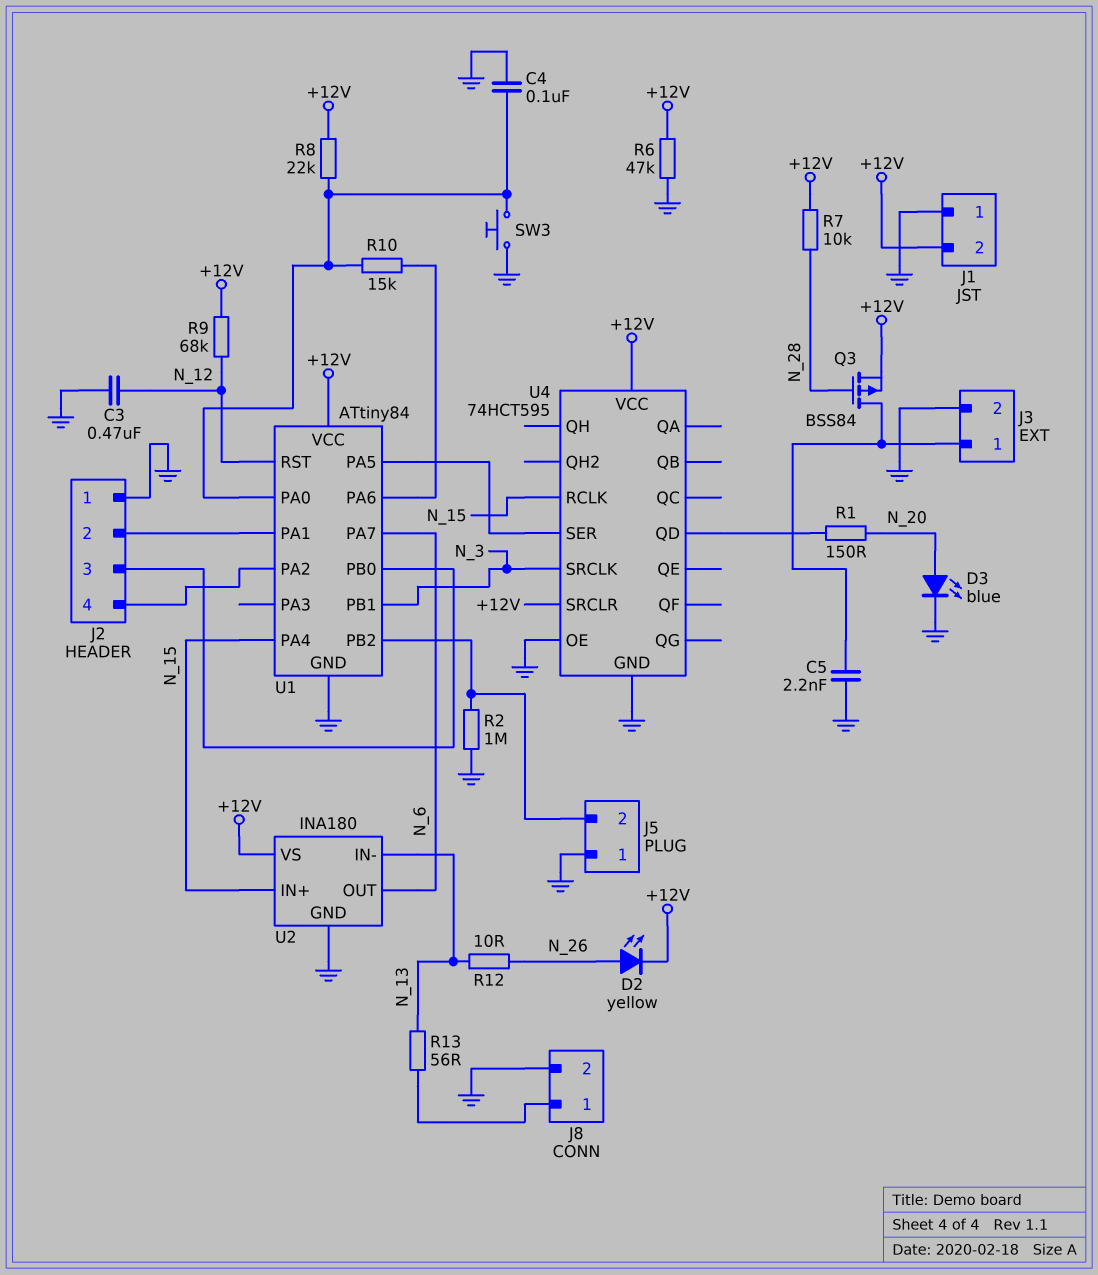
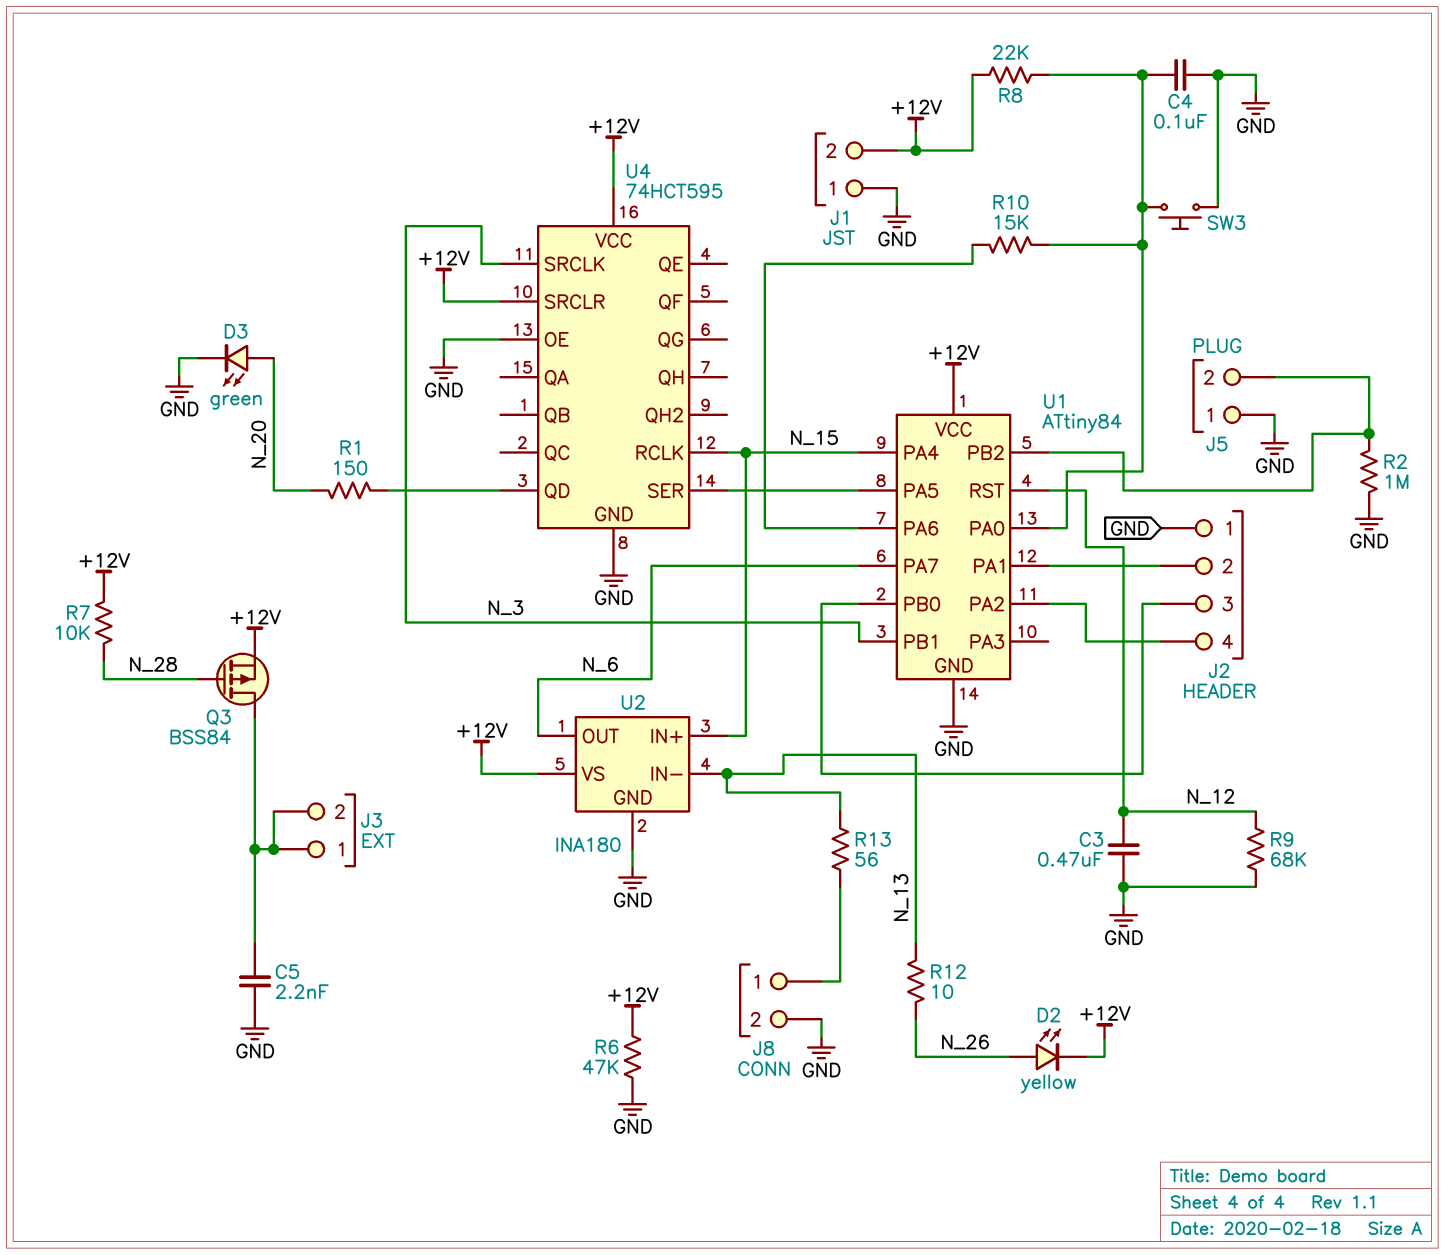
D3: LED blue (A N_20, K GND) -> LED green (A N_20, K GND)
J3 pin 2: GND -> J3/1
R9: 68k (+12V, N_12) -> 68k (GND, N_12)

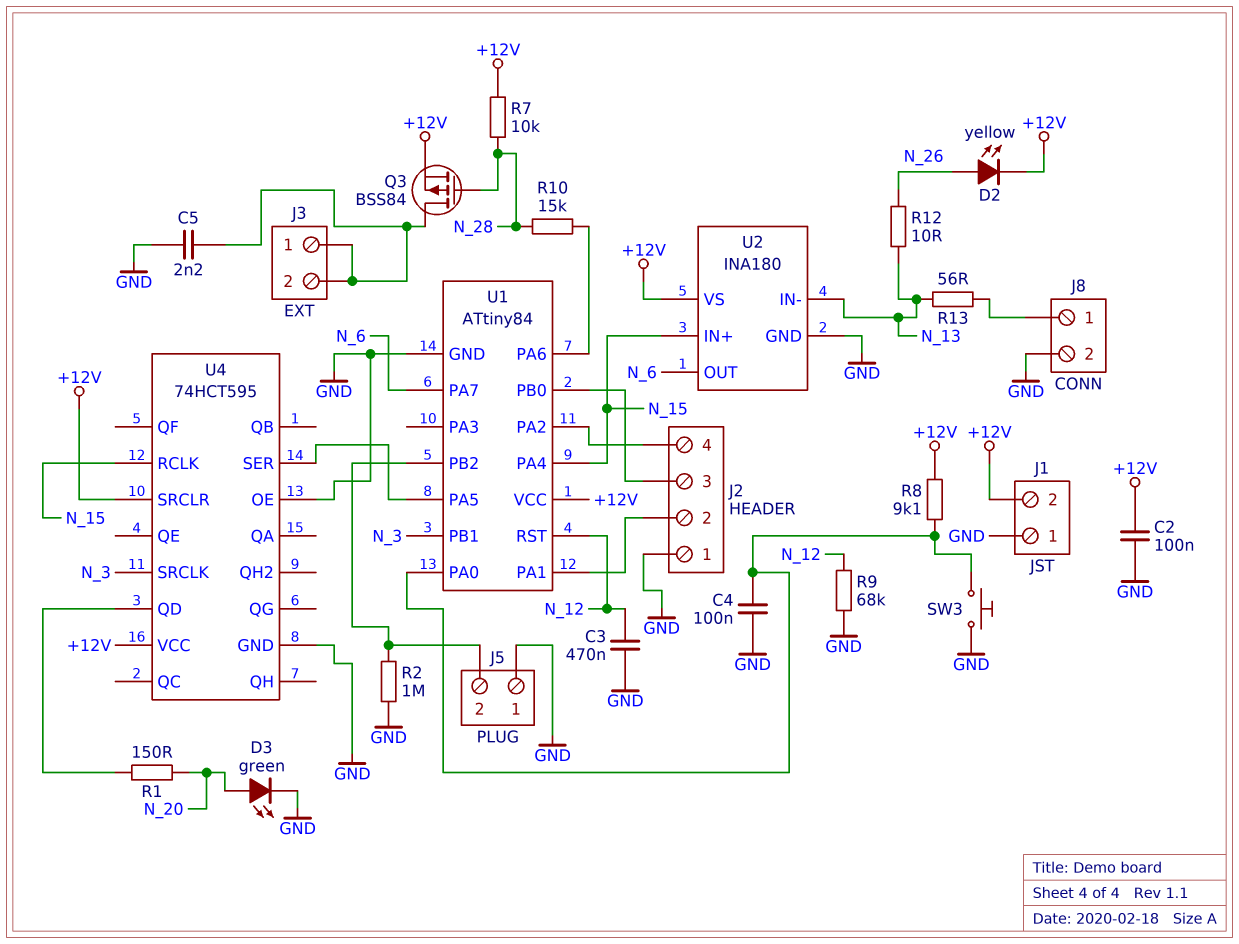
C2: none -> 100nF (+12V, GND)
R6: 47k (+12V, GND) -> none
R8: 22k (+12V, U1/PA0) -> 9.1k (+12V, U1/PA0)
R10: 15k (U1/PA0, U1/PA6) -> 15k (N_28, U1/PA6)

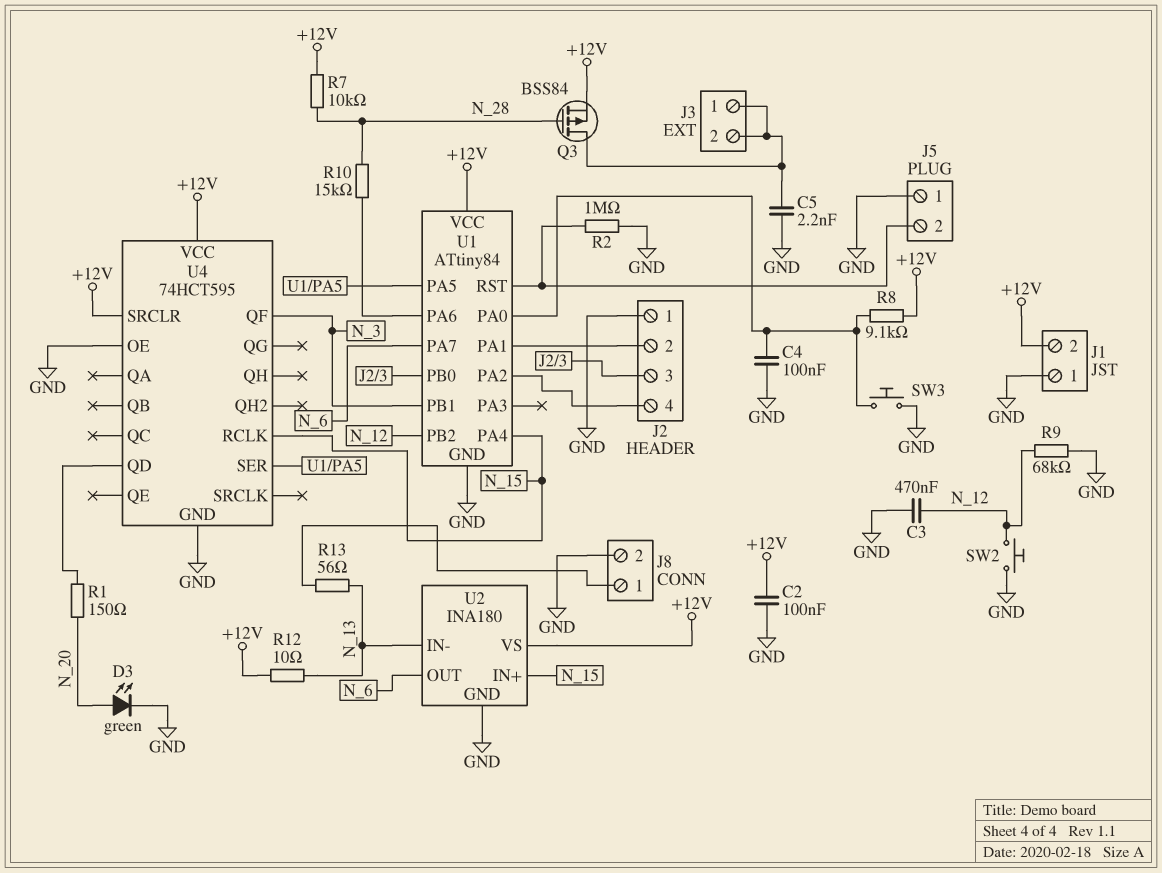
D2: LED yellow (A N_26, K +12V) -> none
R12: 10 (N_13, N_26) -> 10 (+12V, N_13)
SW2: none -> button (GND, N_12)
U1 pin PB2: J5/2 -> N_12
U1 pin RST: N_12 -> J5/2
U4 pin QF: none -> N_3
U4 pin SRCLK: N_3 -> none

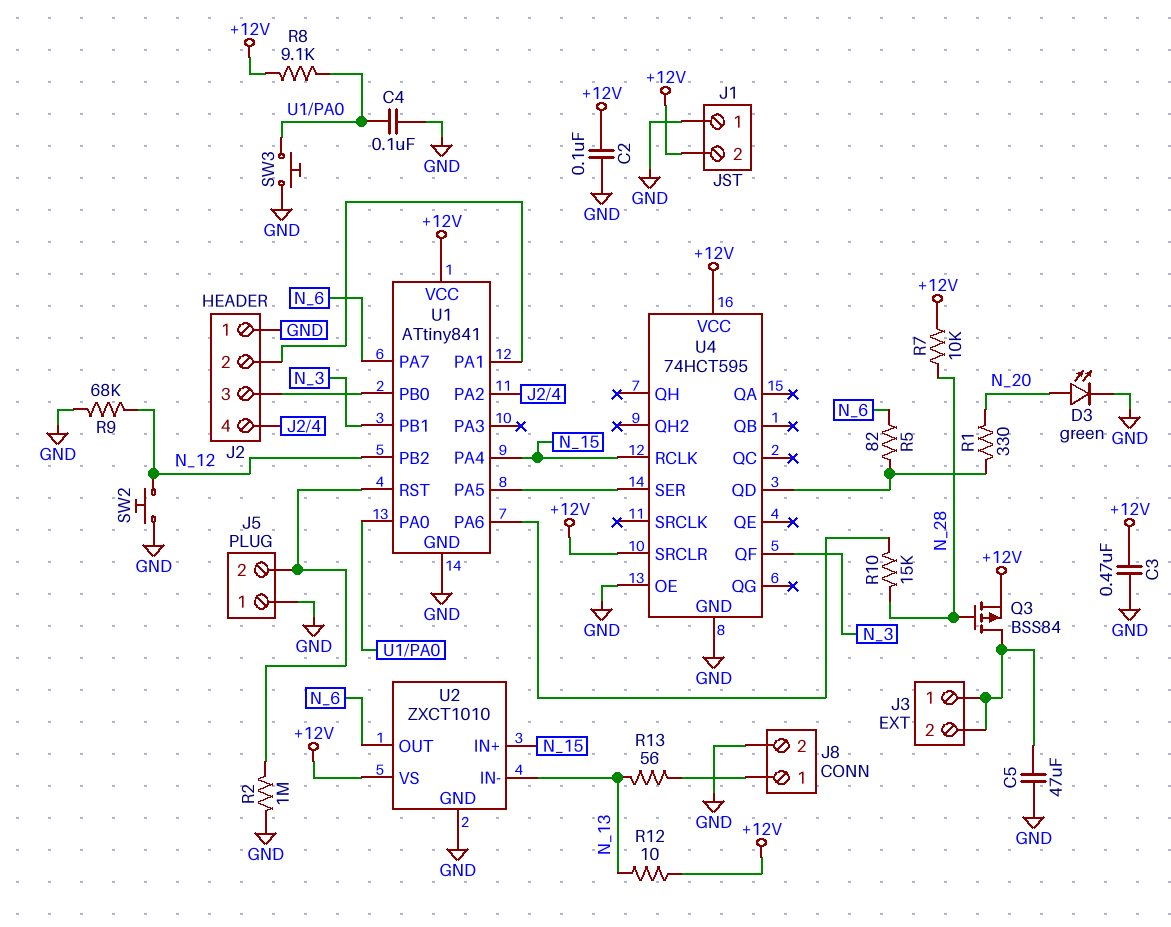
C3: 470nF (GND, N_12) -> 470nF (+12V, GND)
C5: 2.2nF (GND, J3/1) -> 47uF (GND, J3/1)
R1: 150 (N_20, U4/QD) -> 330 (N_20, U4/QD)
R5: none -> 82 (N_6, U4/QD)
U1: ATtiny84 -> ATtiny841
U2: INA180 -> ZXCT1010

